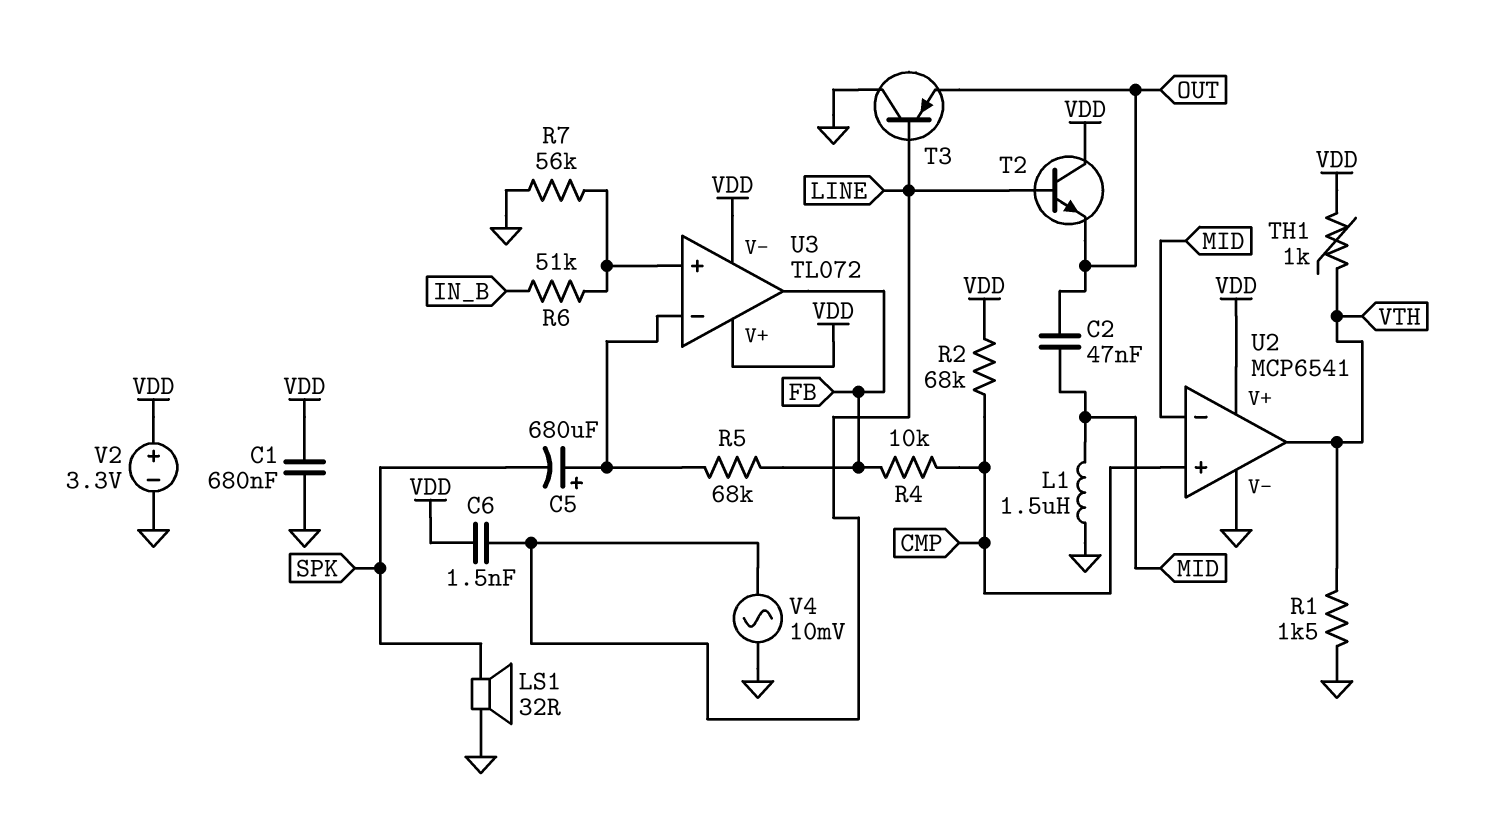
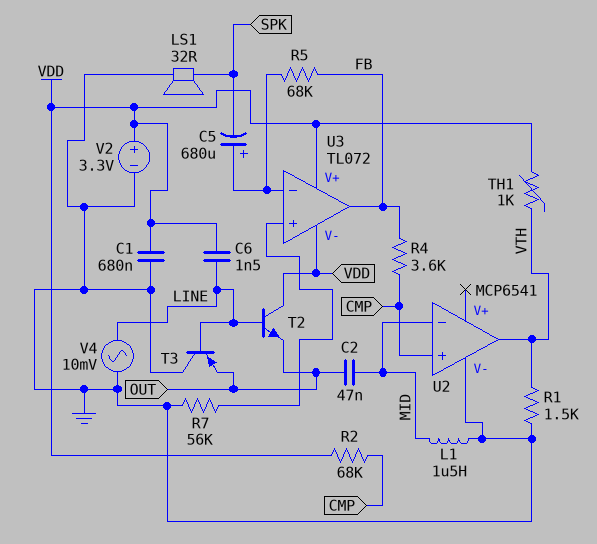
R4: 10k (CMP, FB) -> 3.6k (CMP, FB)
R6: 51k (IN_B, U3/in+) -> none
U2 pin V+: VDD -> none

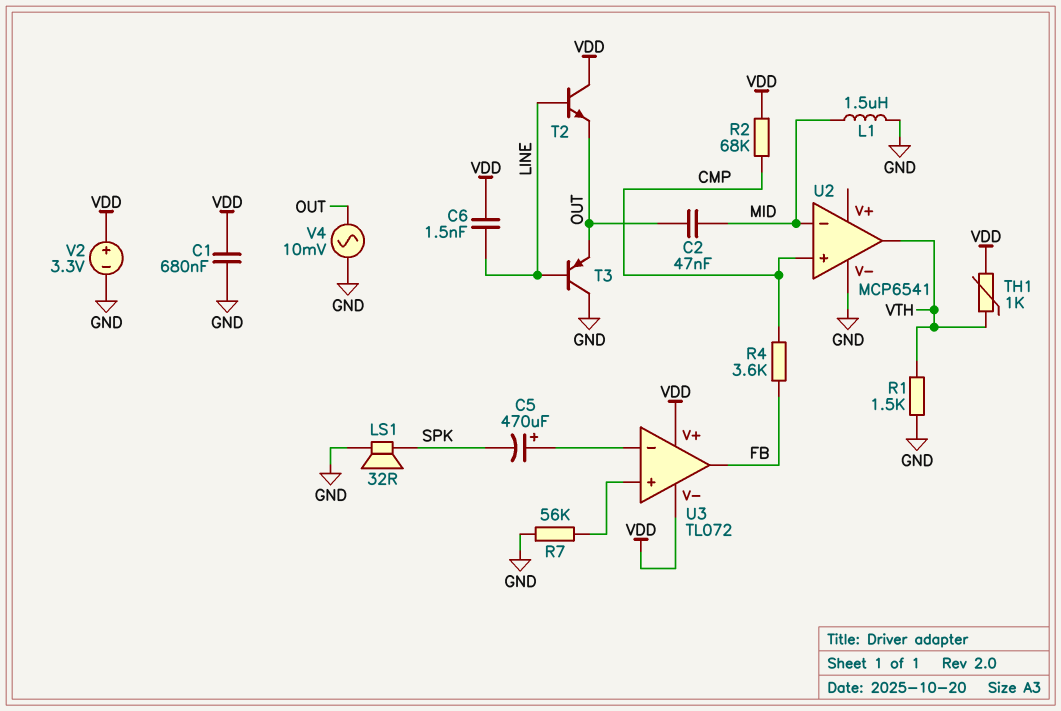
C5: 680uF (plus U3/in-, minus SPK) -> 470uF (plus U3/in-, minus SPK)
R5: 68k (FB, U3/in-) -> none
V4: AC 10mV (GND, LINE) -> AC 10mV (GND, OUT)

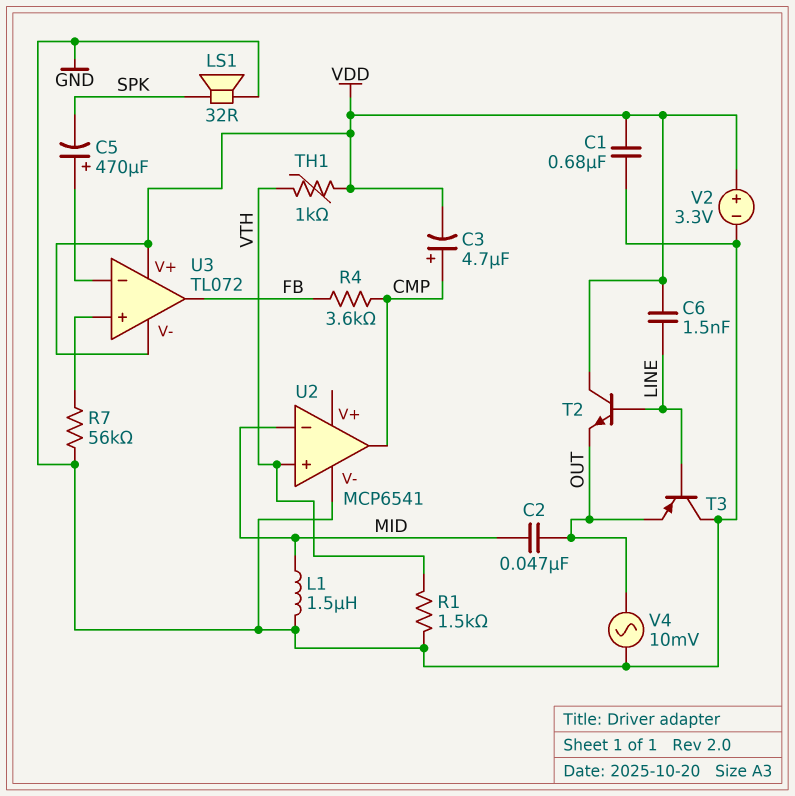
C3: none -> 4.7uF (plus CMP, minus VDD)
R2: 68k (CMP, VDD) -> none
U2 pin in+: CMP -> VTH
U2 pin out: VTH -> CMP

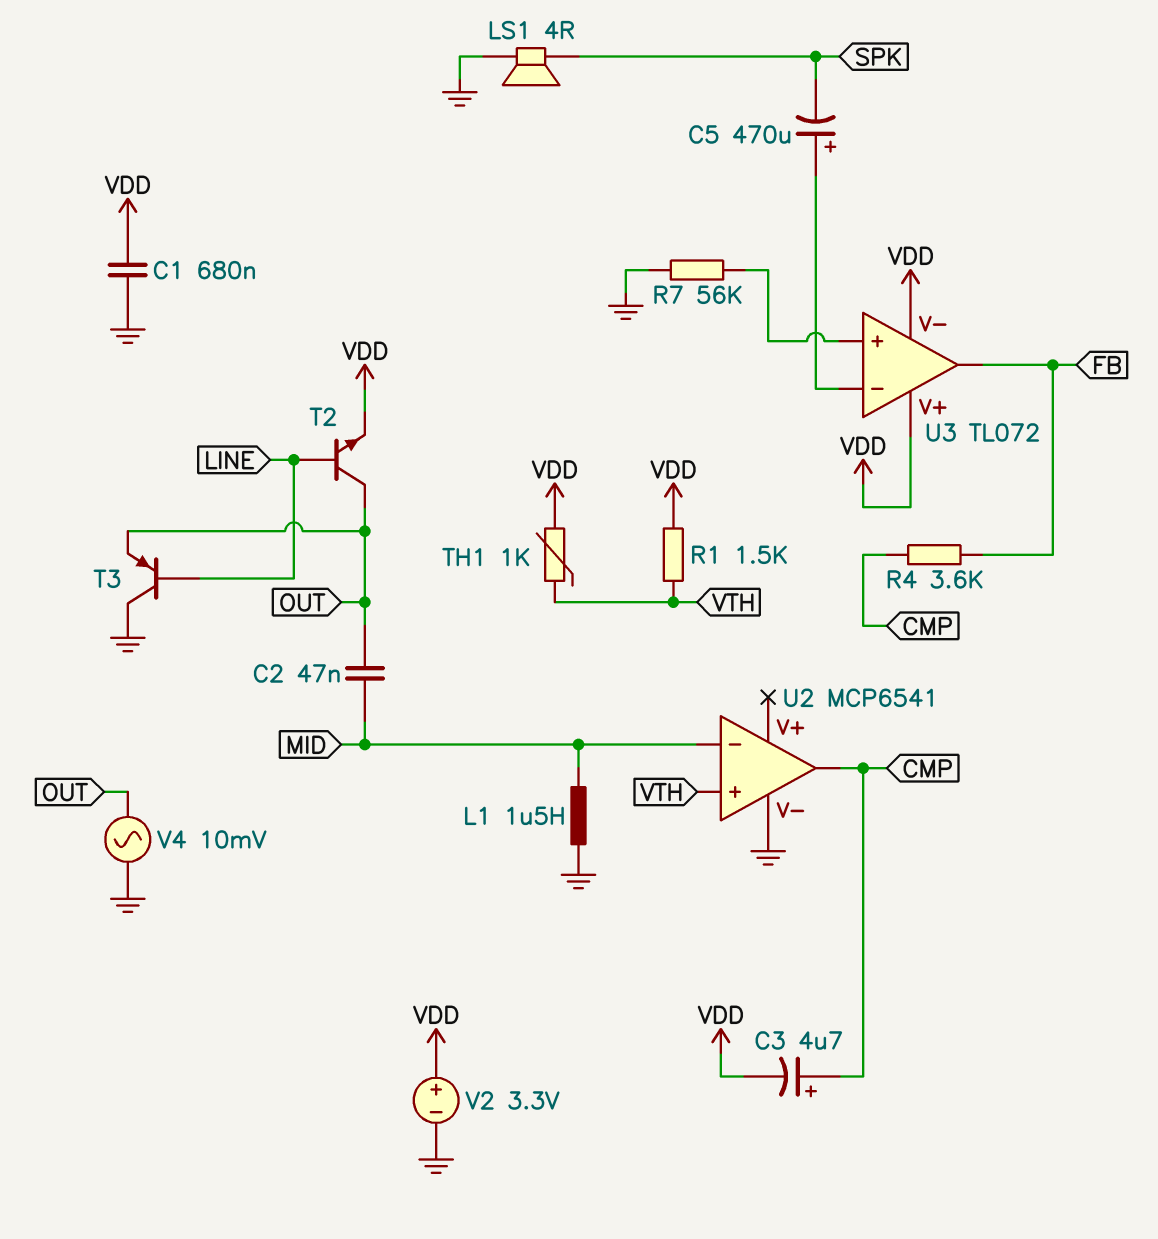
C6: 1.5nF (LINE, VDD) -> none
LS1: speaker 32R (GND, SPK) -> speaker 4R (GND, SPK)
R1: 1.5k (GND, VTH) -> 1.5k (VDD, VTH)
T2: NPN (B LINE, C VDD, E OUT) -> NPN (B LINE, C OUT, E VDD)

